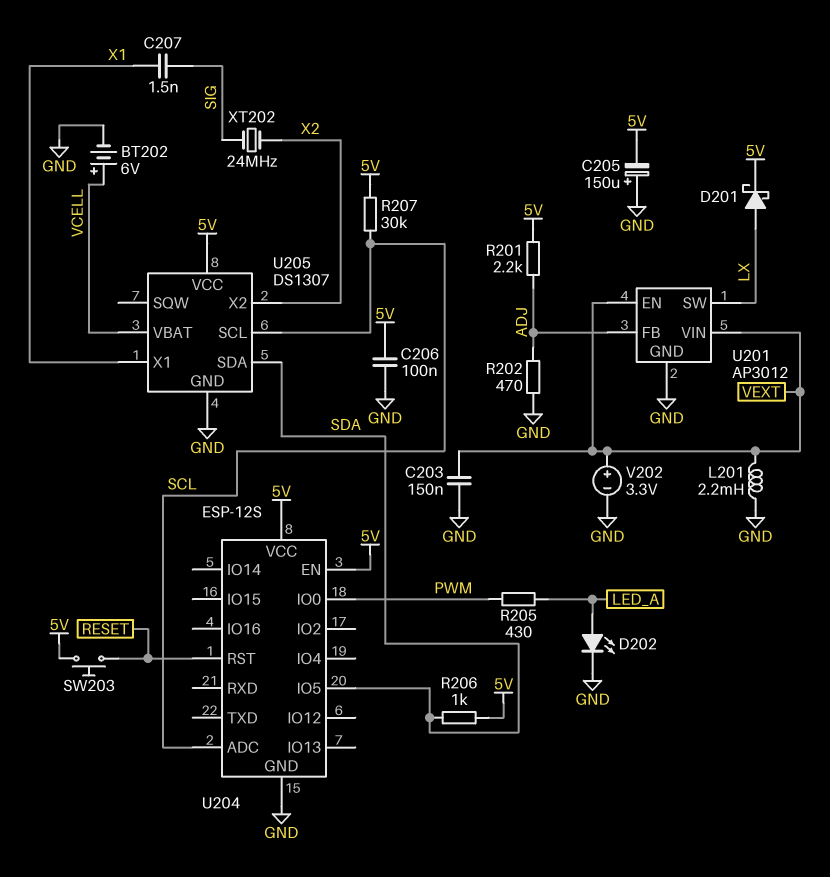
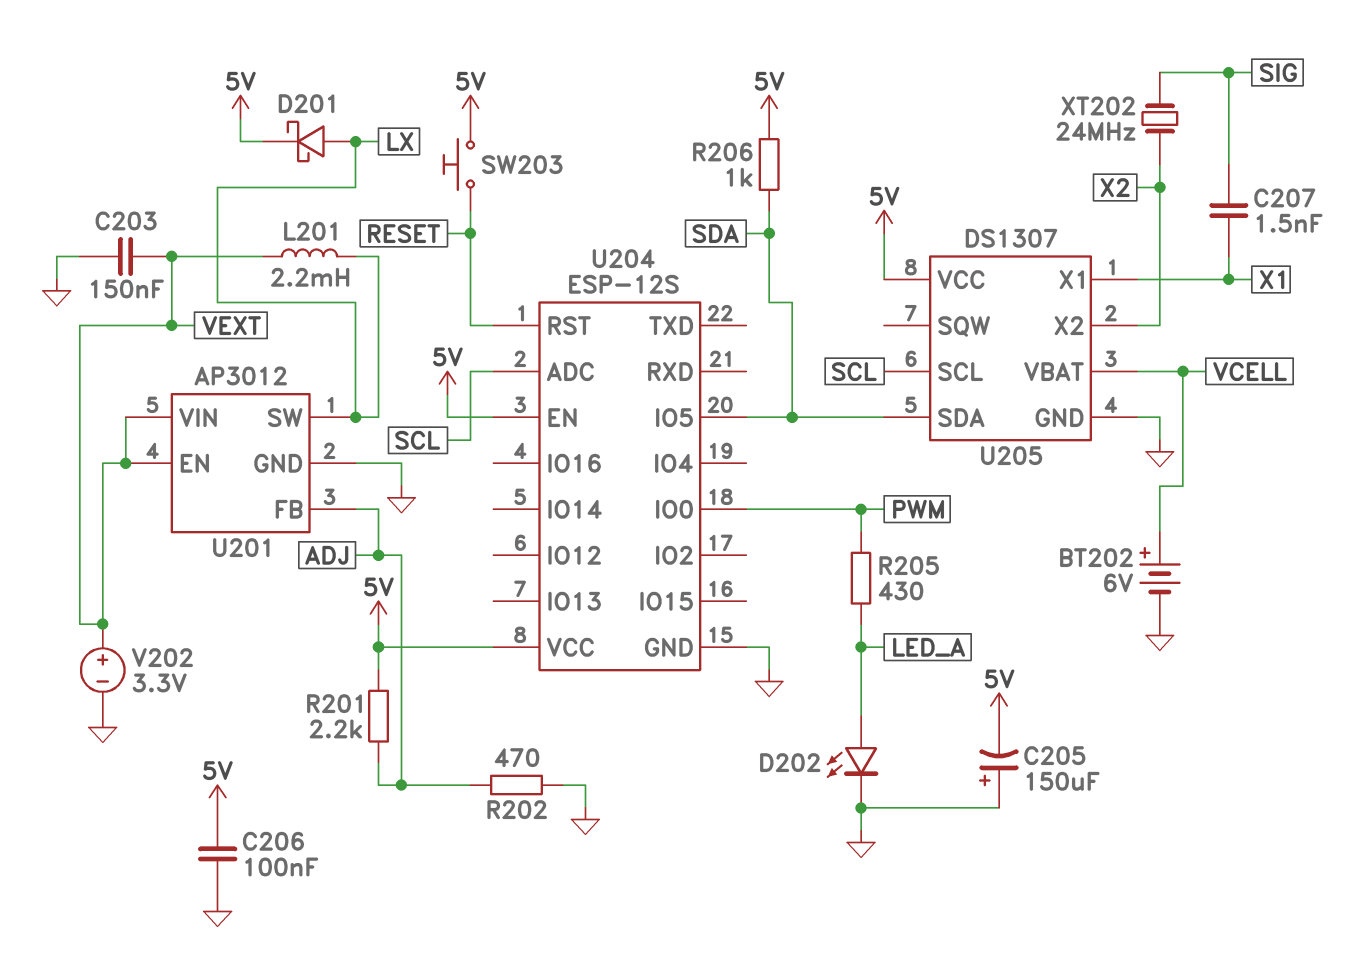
L201: 2.2mH (GND, VEXT) -> 2.2mH (LX, VEXT)
R207: 30k (5V, SCL) -> none

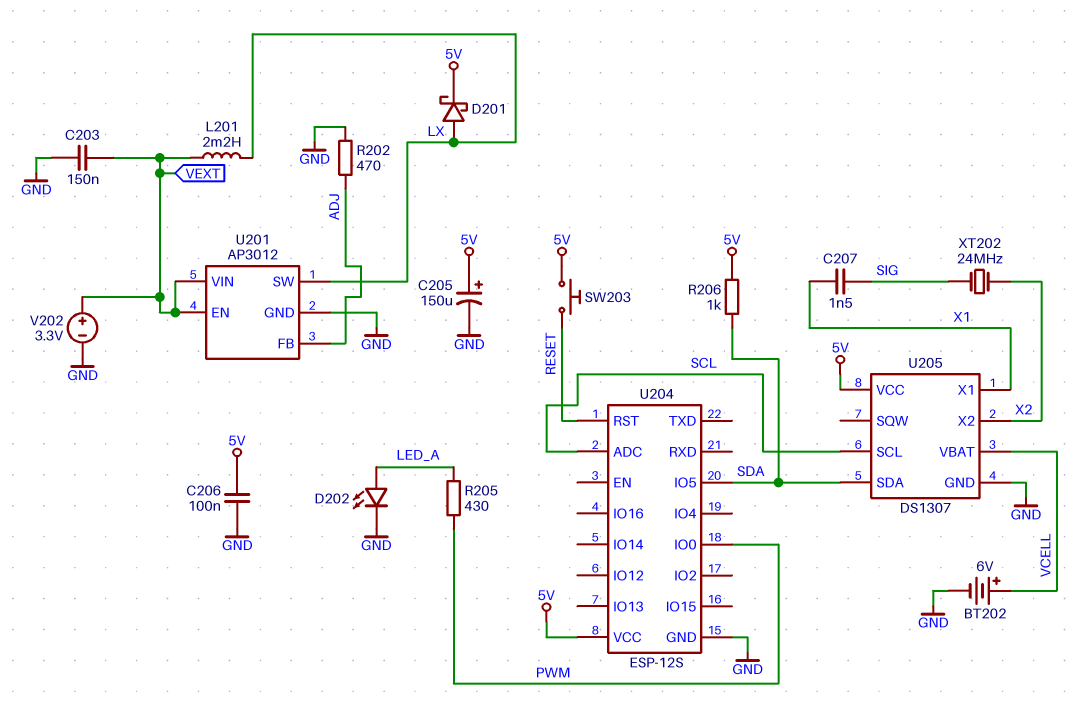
C205: 150uF (plus GND, minus 5V) -> 150uF (plus 5V, minus GND)
R201: 2.2k (5V, ADJ) -> none
U204 pin EN: 5V -> none

